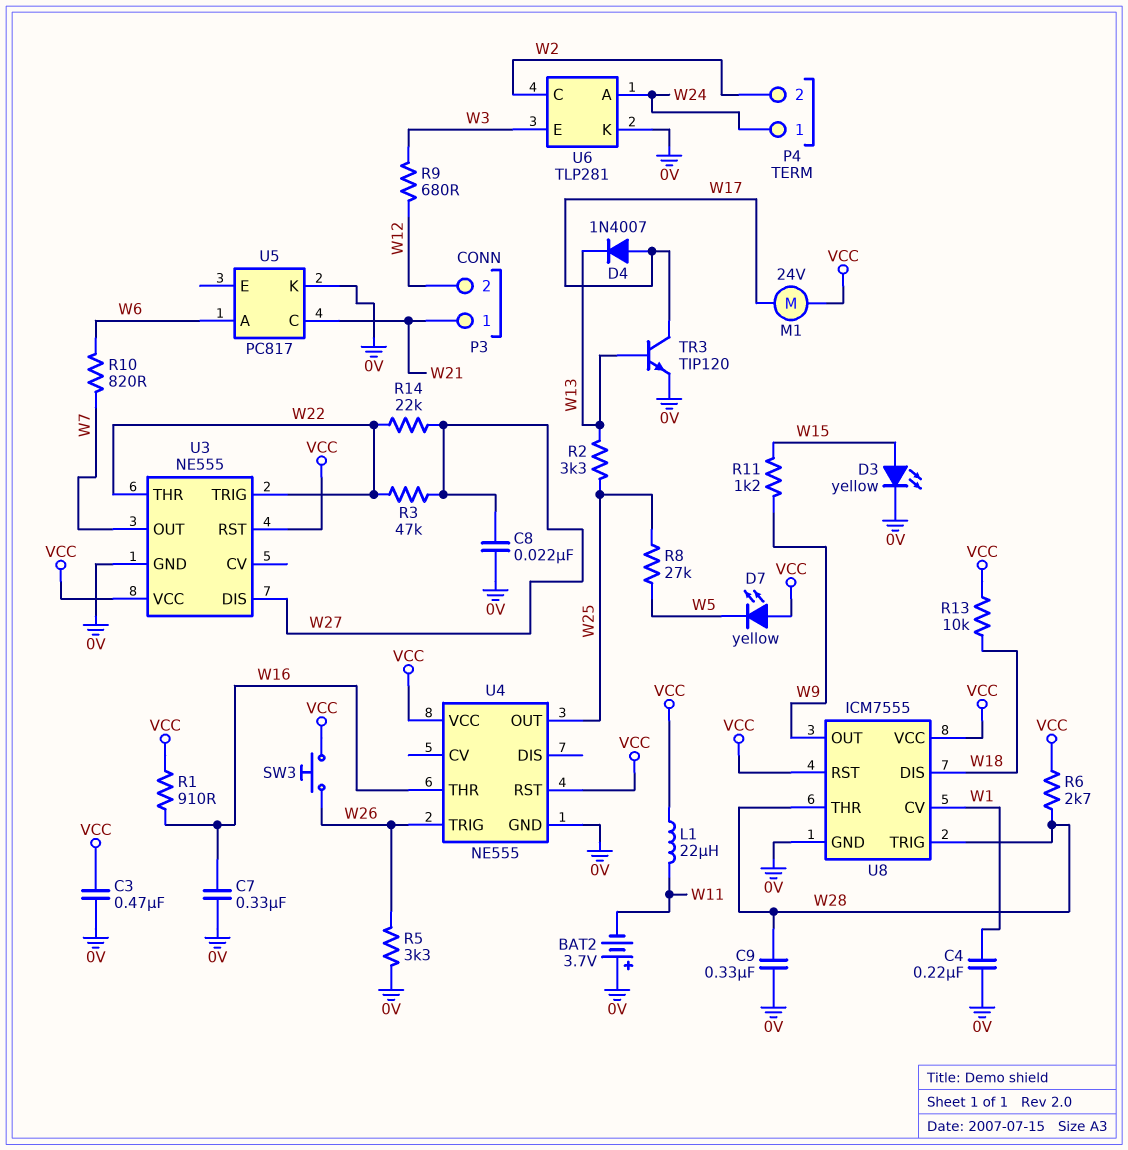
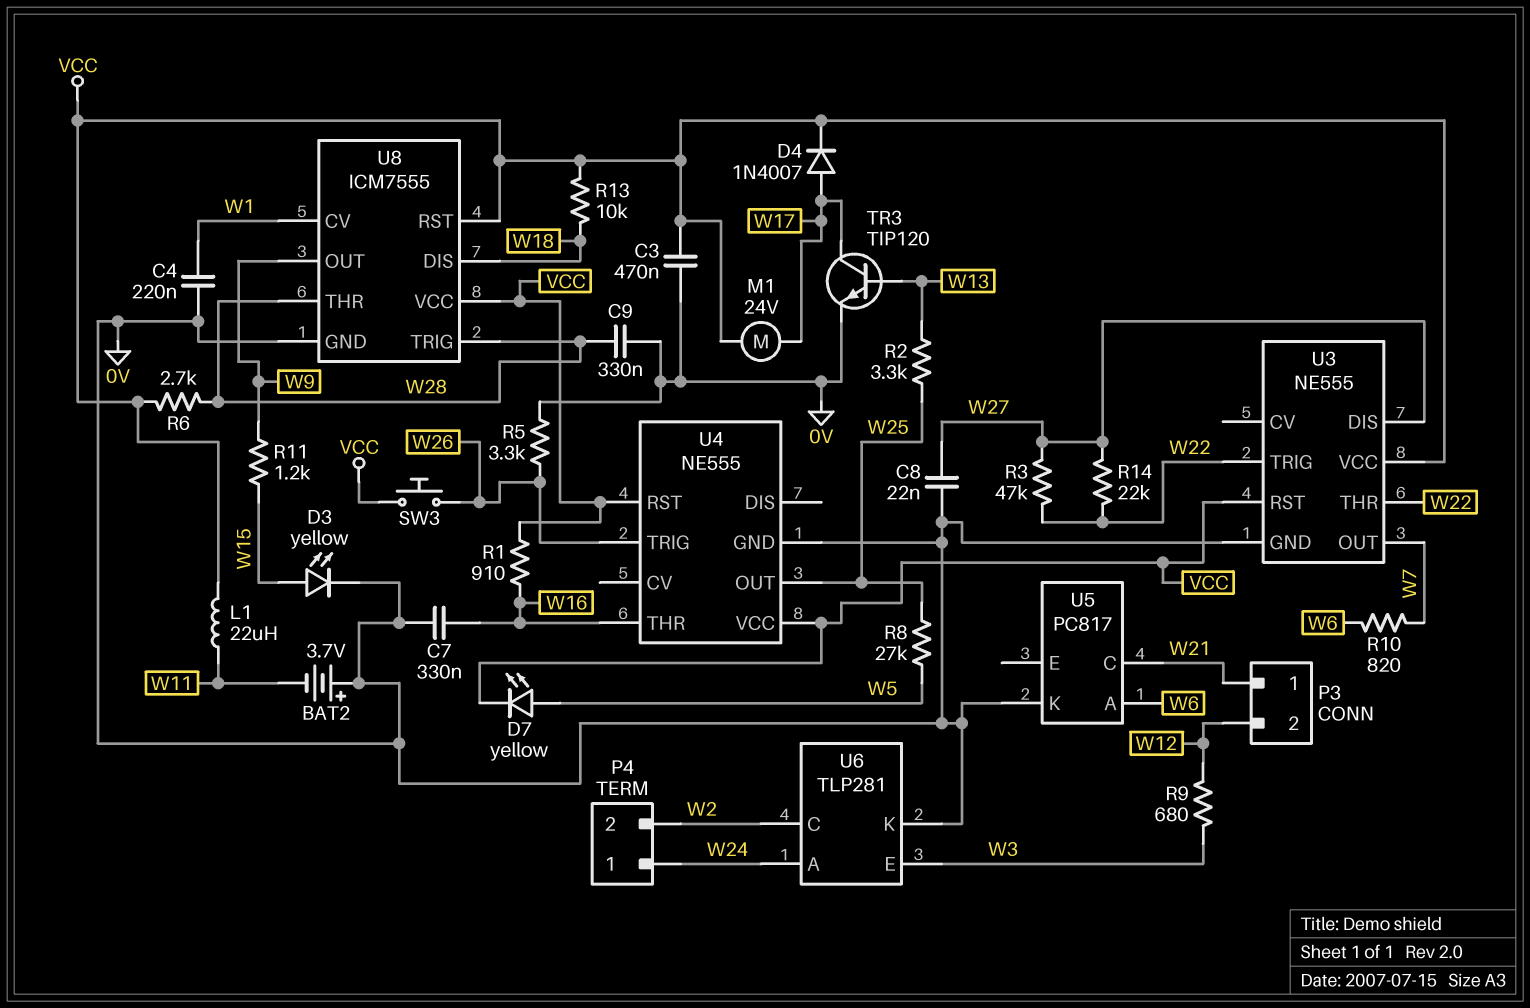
D4: diode 1N4007 (A W17, K W13) -> diode 1N4007 (A W17, K VCC)
D7: LED yellow (A VCC, K W5) -> LED yellow (A W5, K VCC)

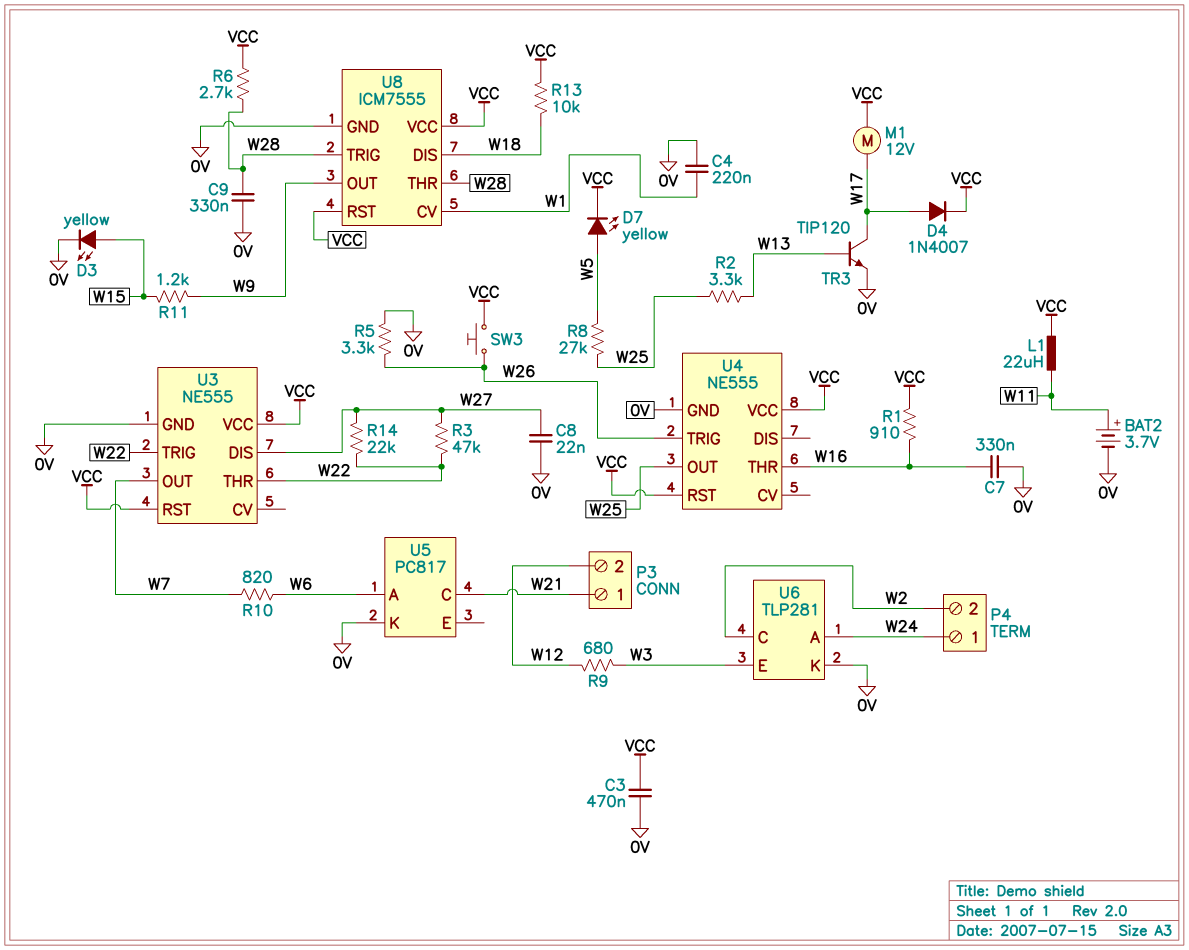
BAT2: 3.7V (plus 0V, minus W11) -> 3.7V (plus W11, minus 0V)
M1: motor 24V (VCC, W17) -> motor 12V (VCC, W17)

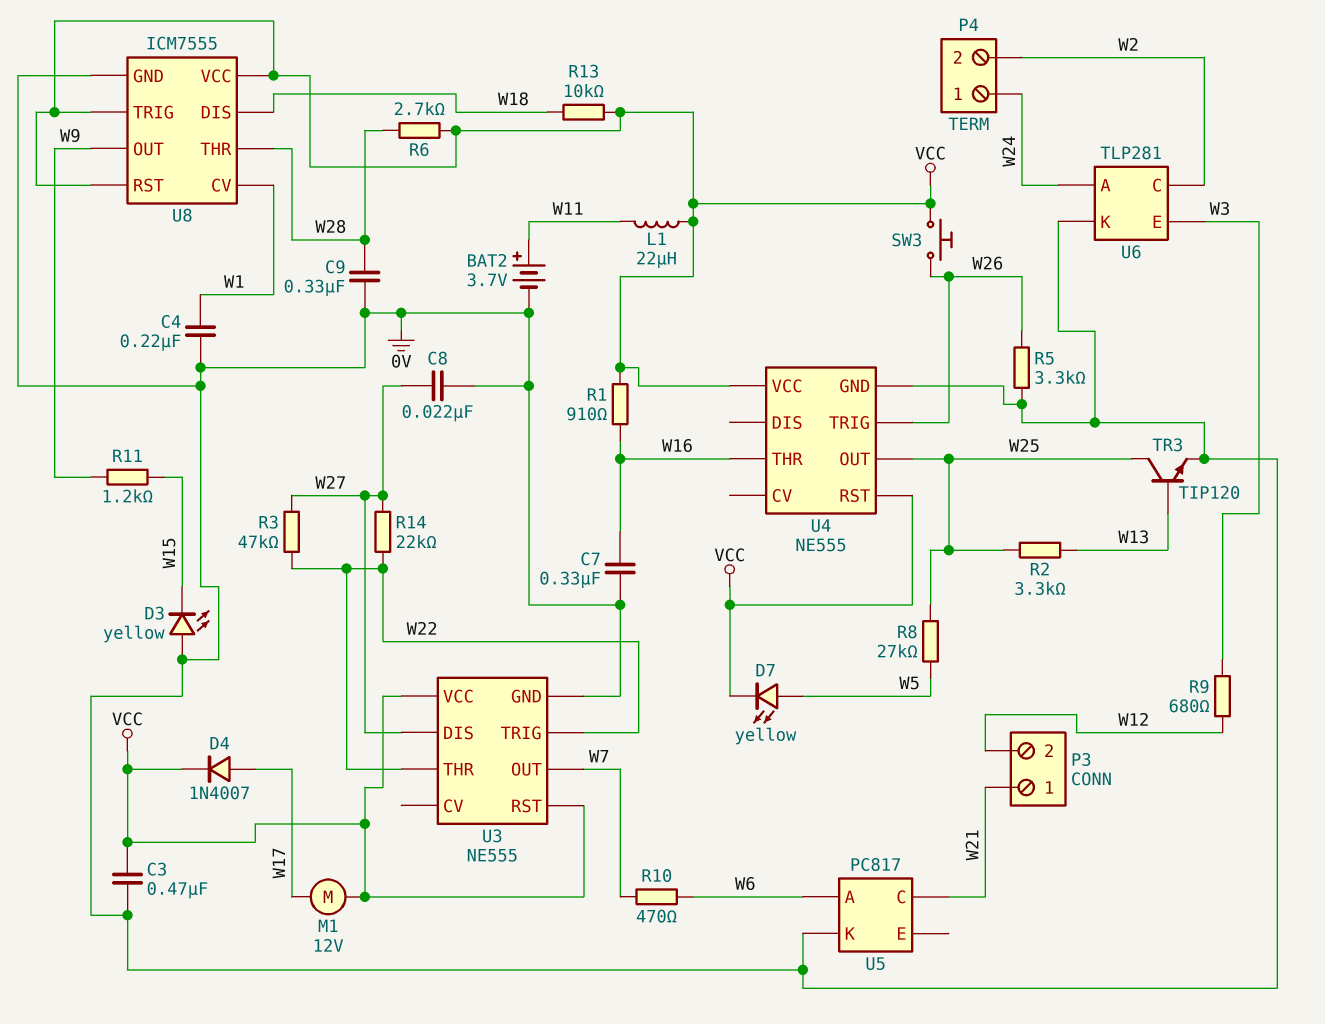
D3: LED yellow (A W15, K 0V) -> LED yellow (A 0V, K W15)
R10: 820 (W6, W7) -> 470 (W6, W7)
TR3: NPN TIP120 (B W13, C W17, E 0V) -> NPN TIP120 (B W13, C W25, E 0V)
U8 pin TRIG: W28 -> VCC

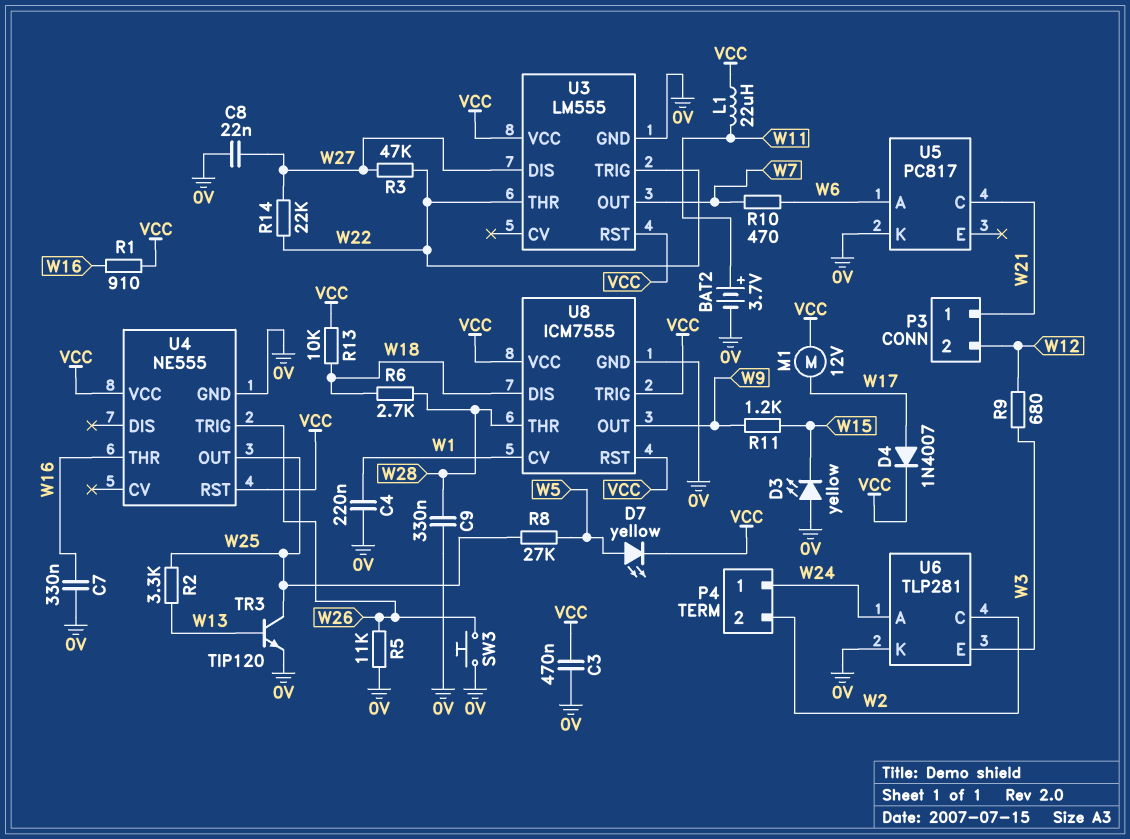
R5: 3.3k (0V, W26) -> 11k (0V, W26)
R6: 2.7k (VCC, W28) -> 2.7k (W18, W28)
SW3: button (VCC, W26) -> button (0V, W26)
U3: NE555 -> LM555

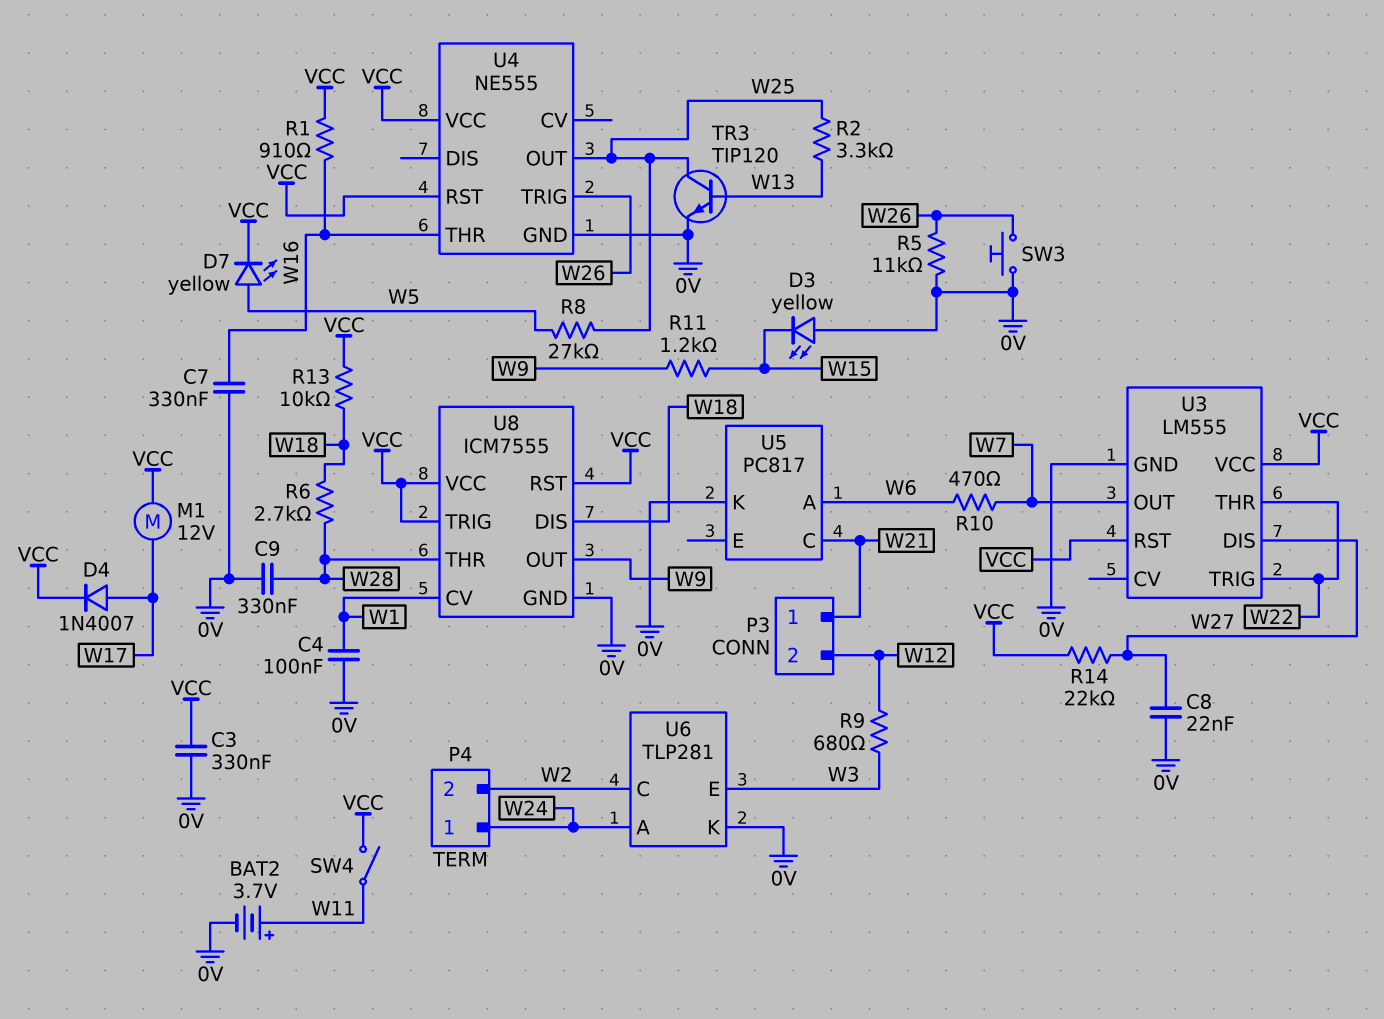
C3: 470nF (0V, VCC) -> 330nF (0V, VCC)
C4: 220nF (0V, W1) -> 100nF (0V, W1)
L1: 22uH (VCC, W11) -> none
R3: 47k (W22, W27) -> none
R14: 22k (W22, W27) -> 22k (VCC, W27)
SW4: none -> switch (VCC, W11)

